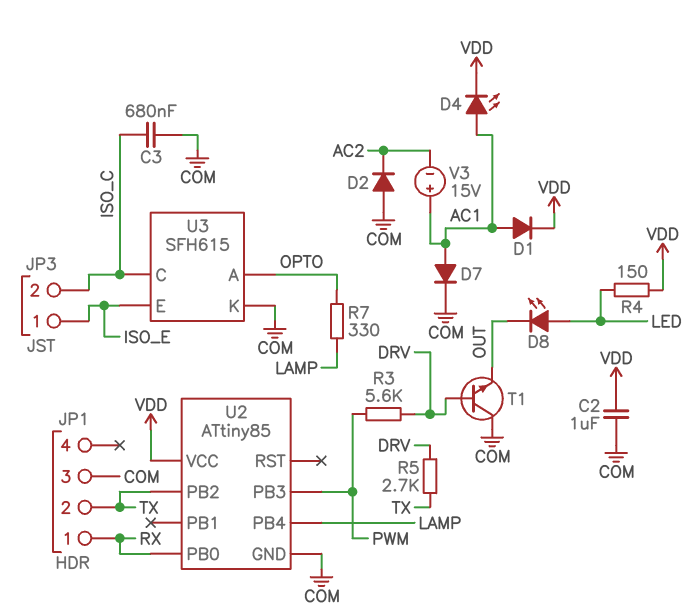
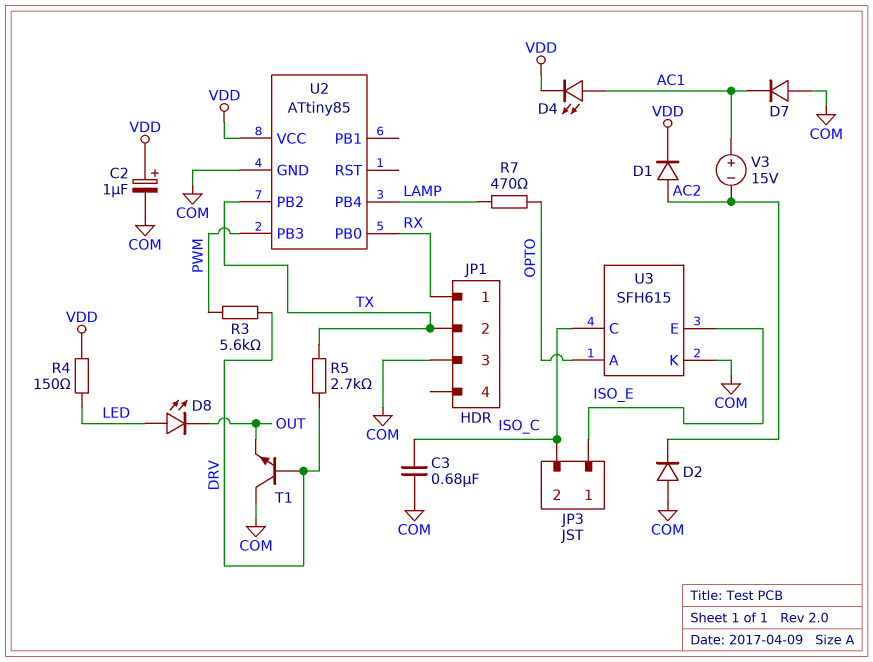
C2: 1uF (COM, VDD) -> 1uF (plus VDD, minus COM)
D1: diode (A AC1, K VDD) -> diode (A AC2, K VDD)
D7: diode (A AC1, K COM) -> diode (A COM, K AC1)
R7: 330 (LAMP, OPTO) -> 470 (LAMP, OPTO)

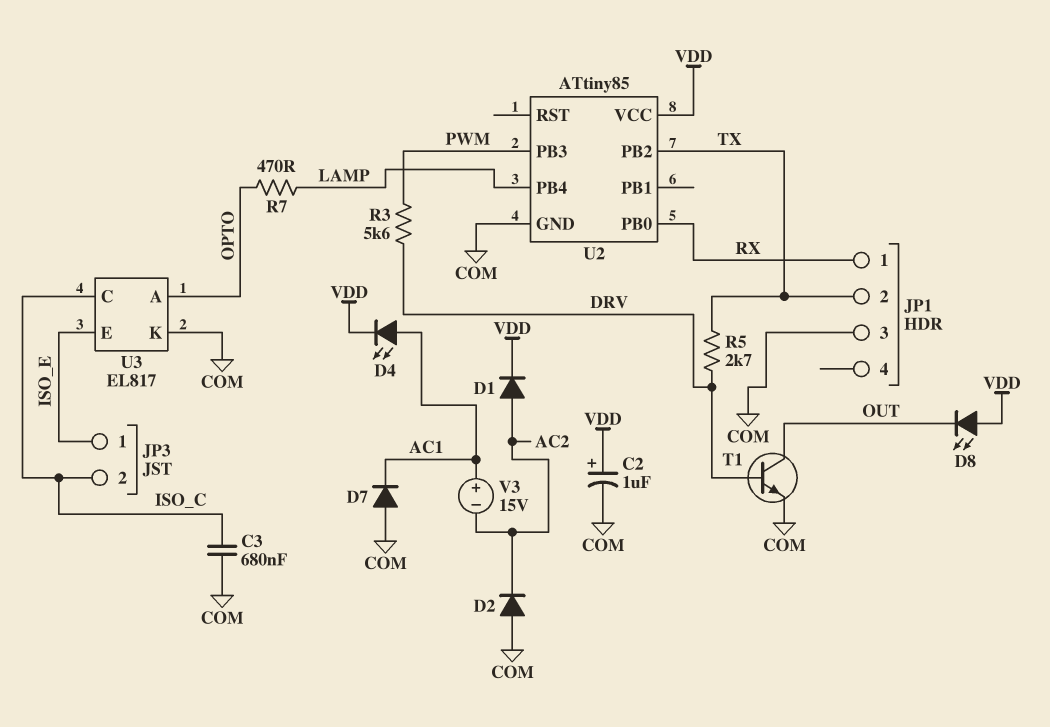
D8: LED (A LED, K OUT) -> LED (A VDD, K OUT)
R4: 150 (LED, VDD) -> none
T1: NPN (B DRV, C COM, E OUT) -> NPN (B DRV, C OUT, E COM)
U3: SFH615 -> EL817

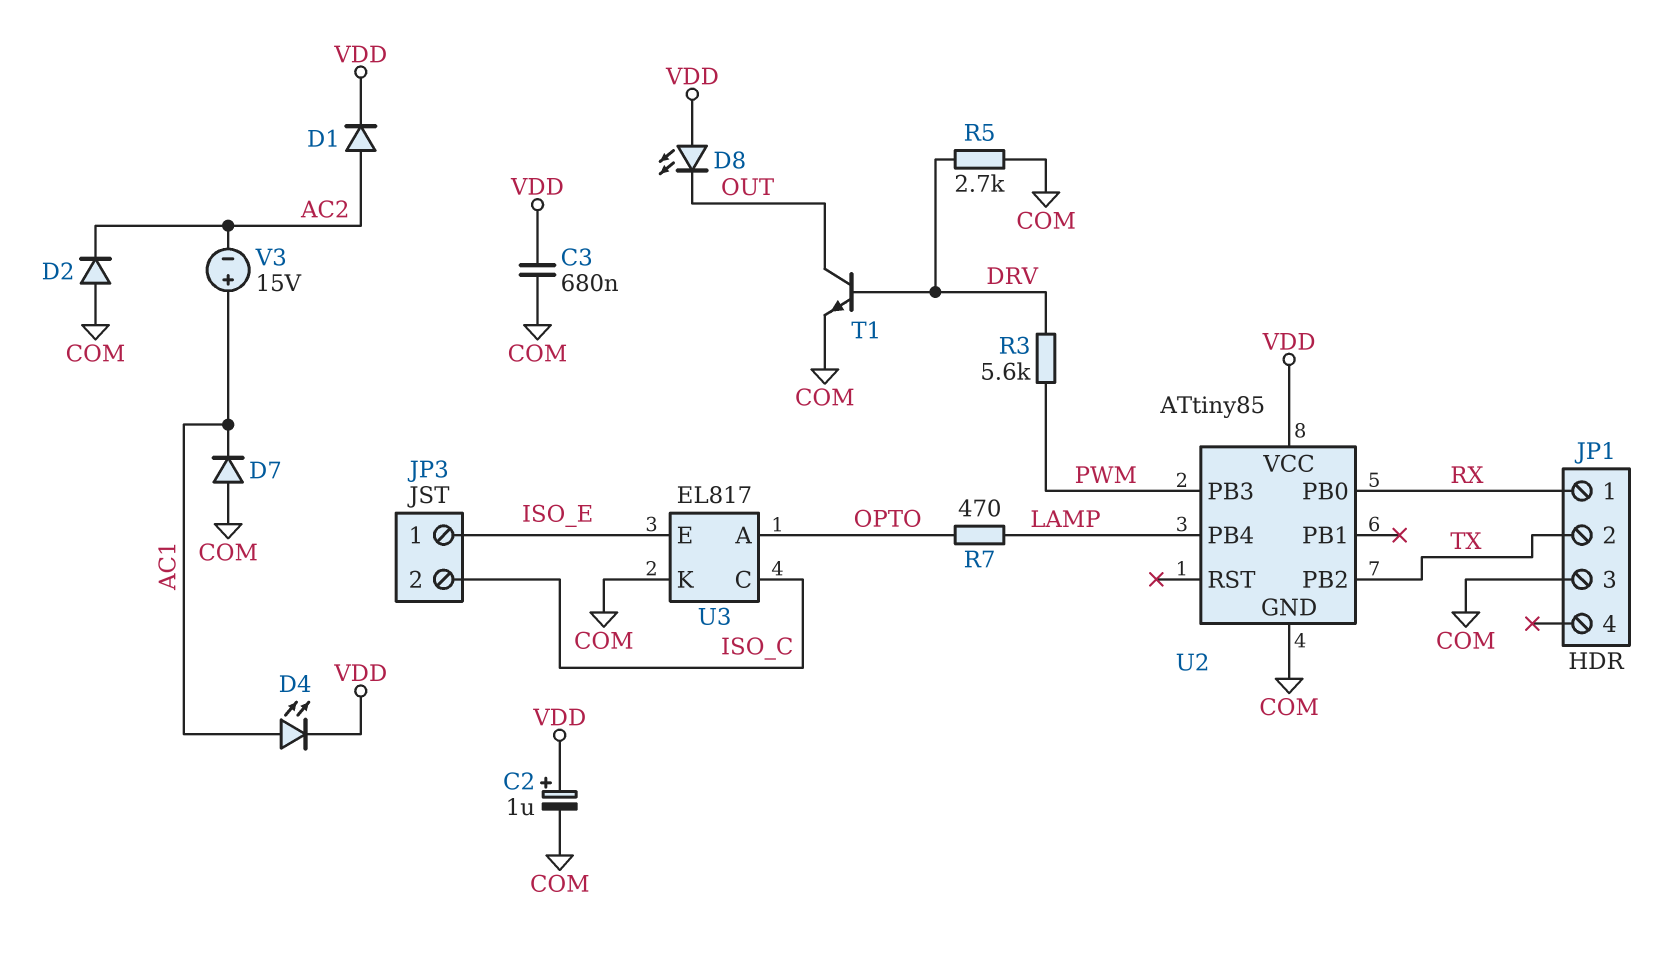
C3: 680nF (COM, ISO_C) -> 680nF (COM, VDD)
R5: 2.7k (DRV, TX) -> 2.7k (COM, DRV)

